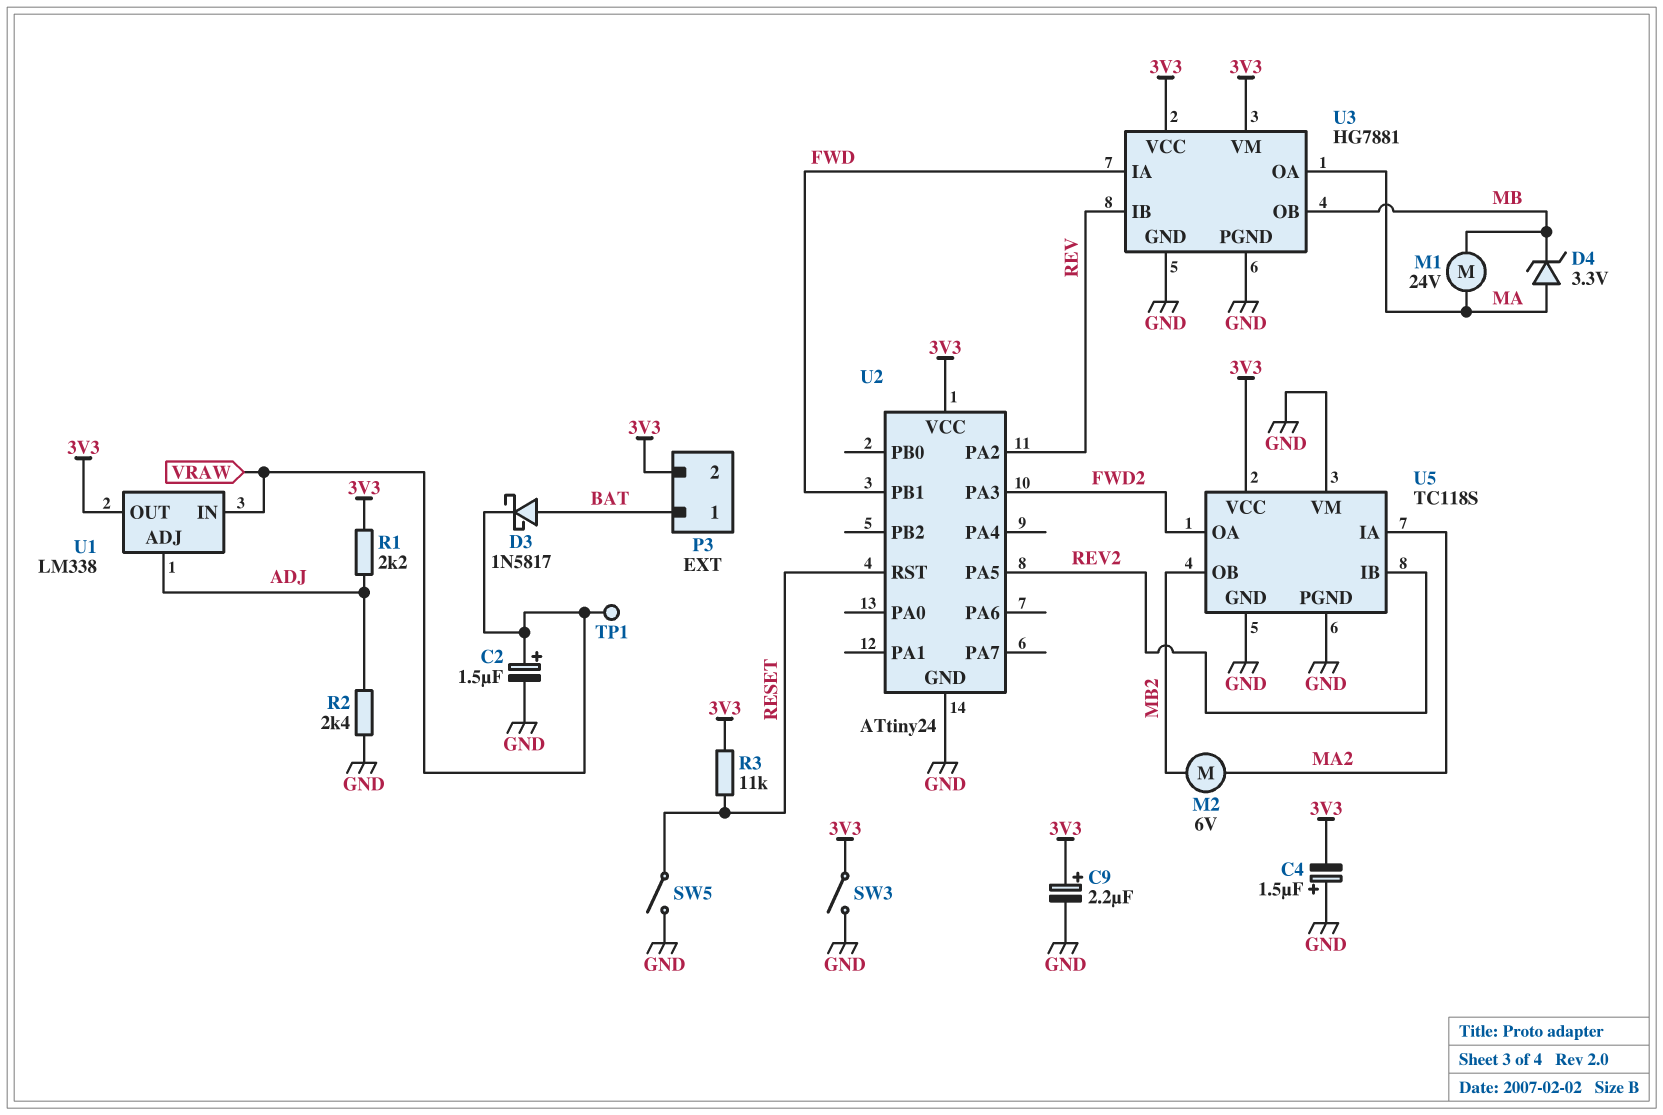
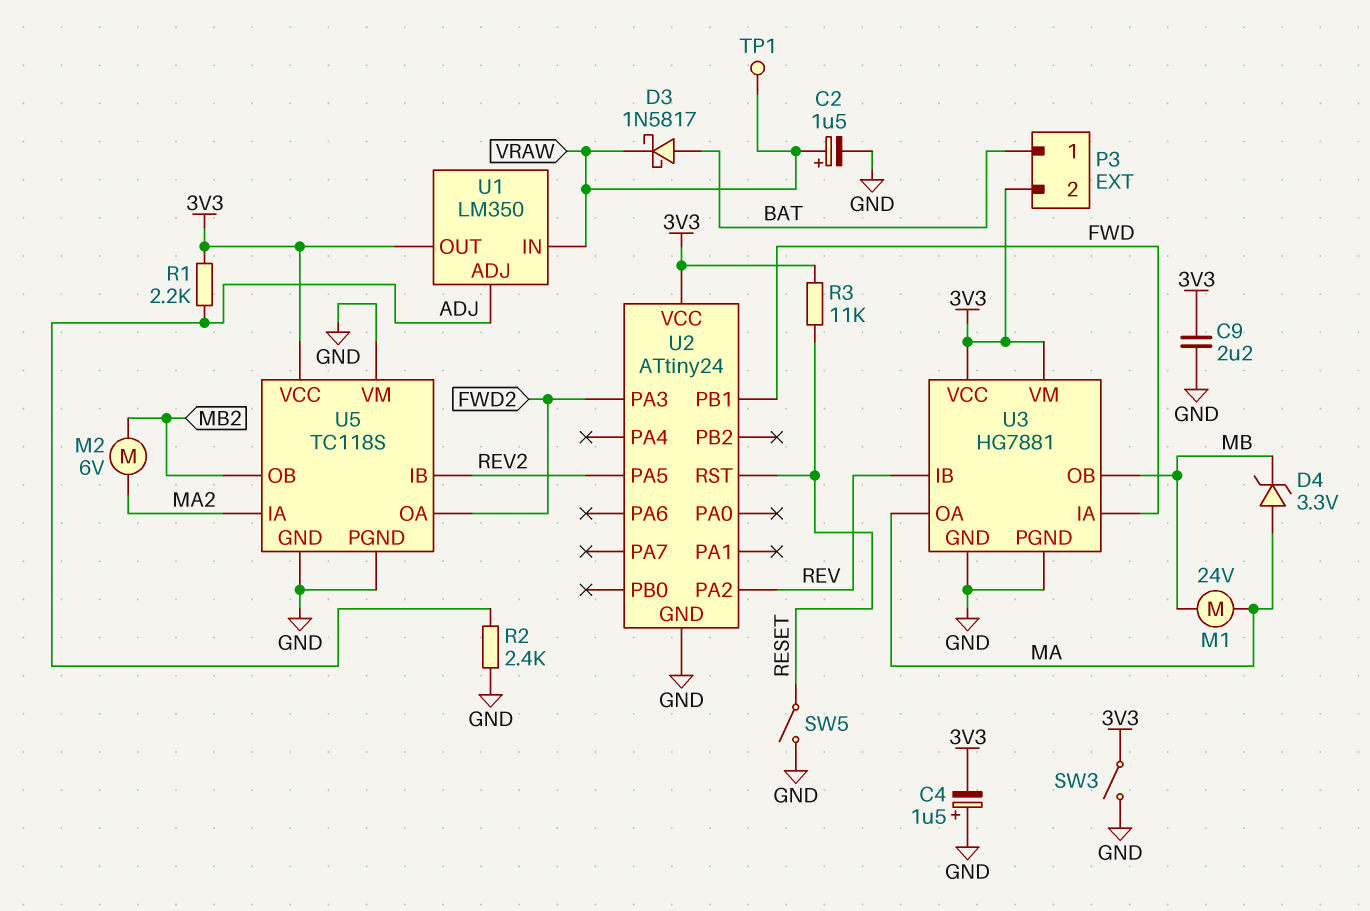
C9: 2.2uF (plus 3V3, minus GND) -> 2.2uF (3V3, GND)
U1: LM338 -> LM350

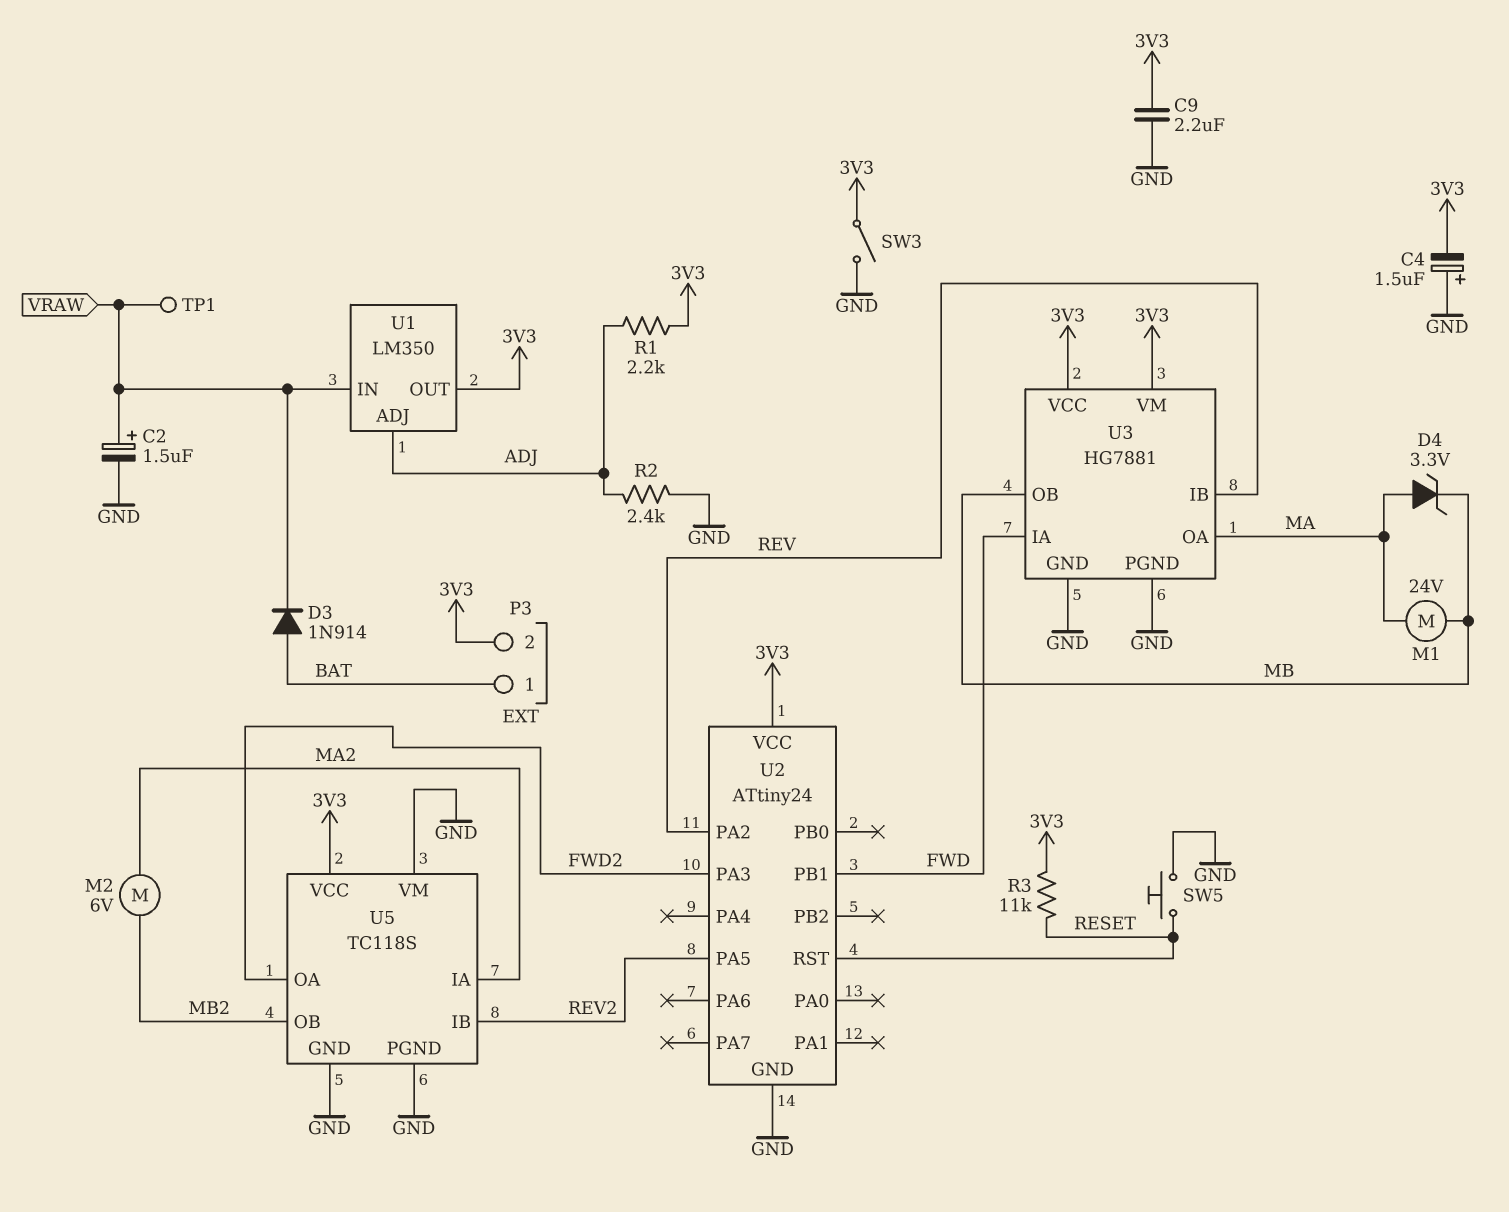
D3: schottky 1N5817 (A BAT, K VRAW) -> diode 1N914 (A BAT, K VRAW)
SW5: switch (GND, RESET) -> button (GND, RESET)

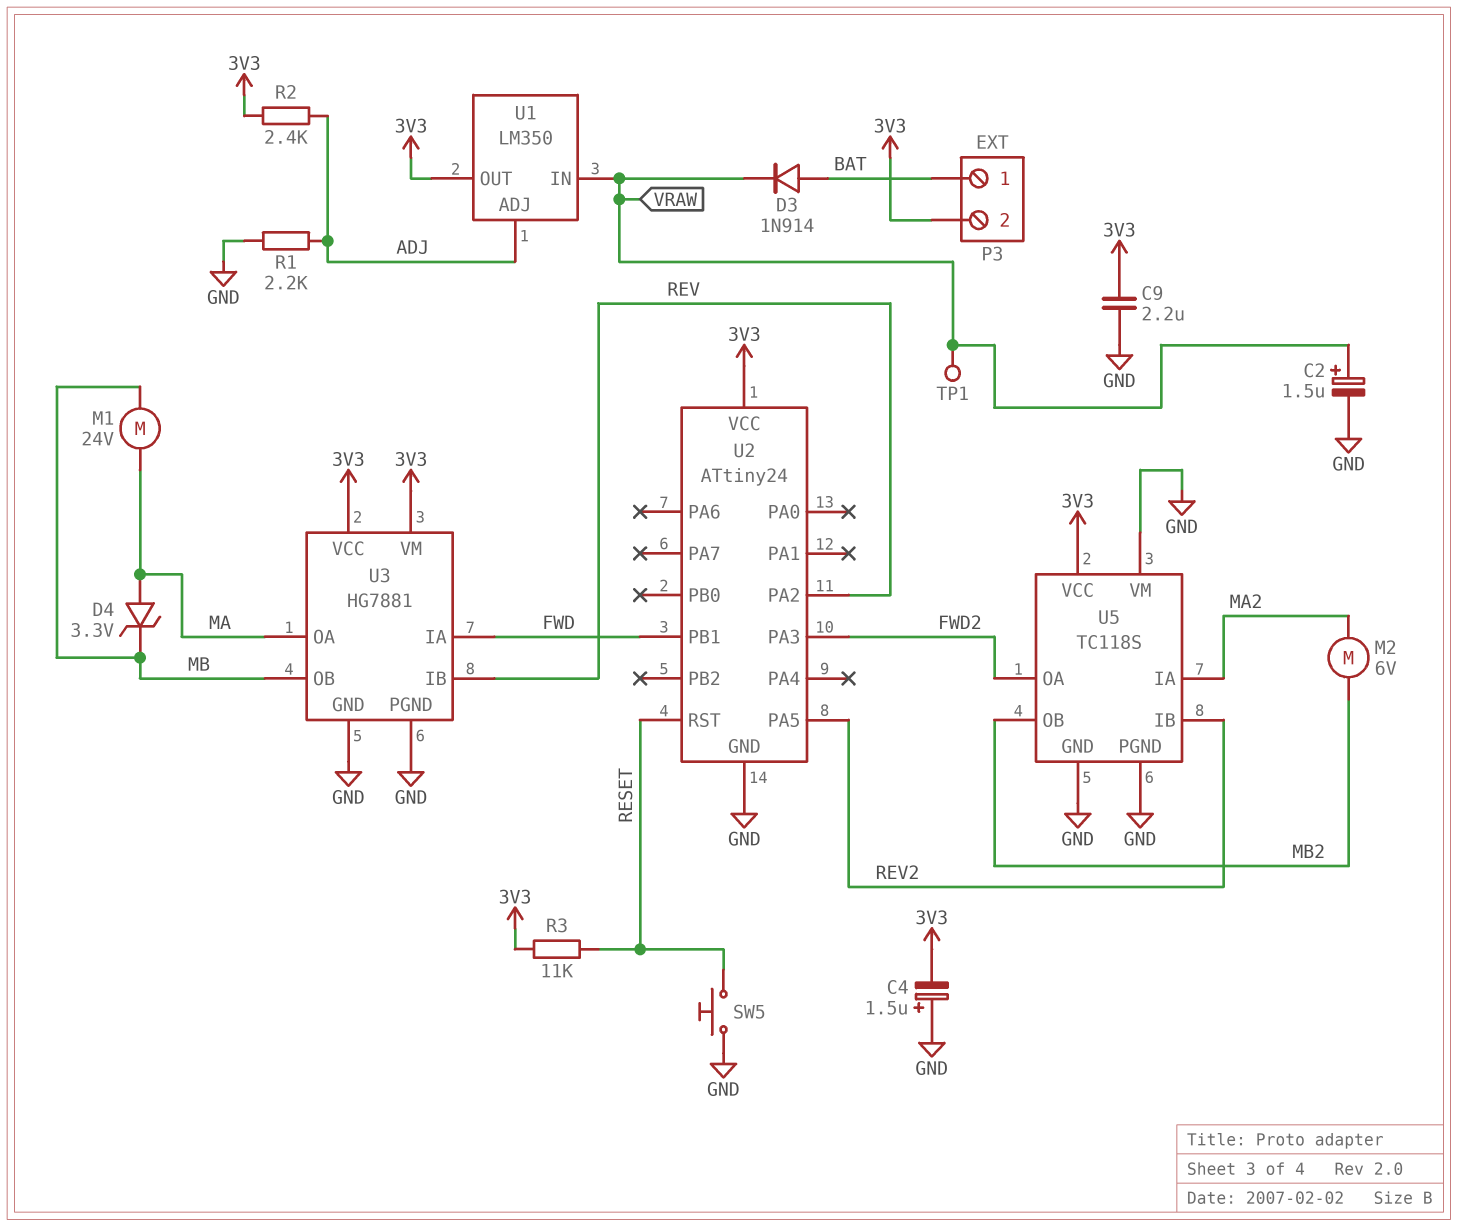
R1: 2.2k (3V3, ADJ) -> 2.2k (ADJ, GND)
R2: 2.4k (ADJ, GND) -> 2.4k (3V3, ADJ)
SW3: switch (3V3, GND) -> none

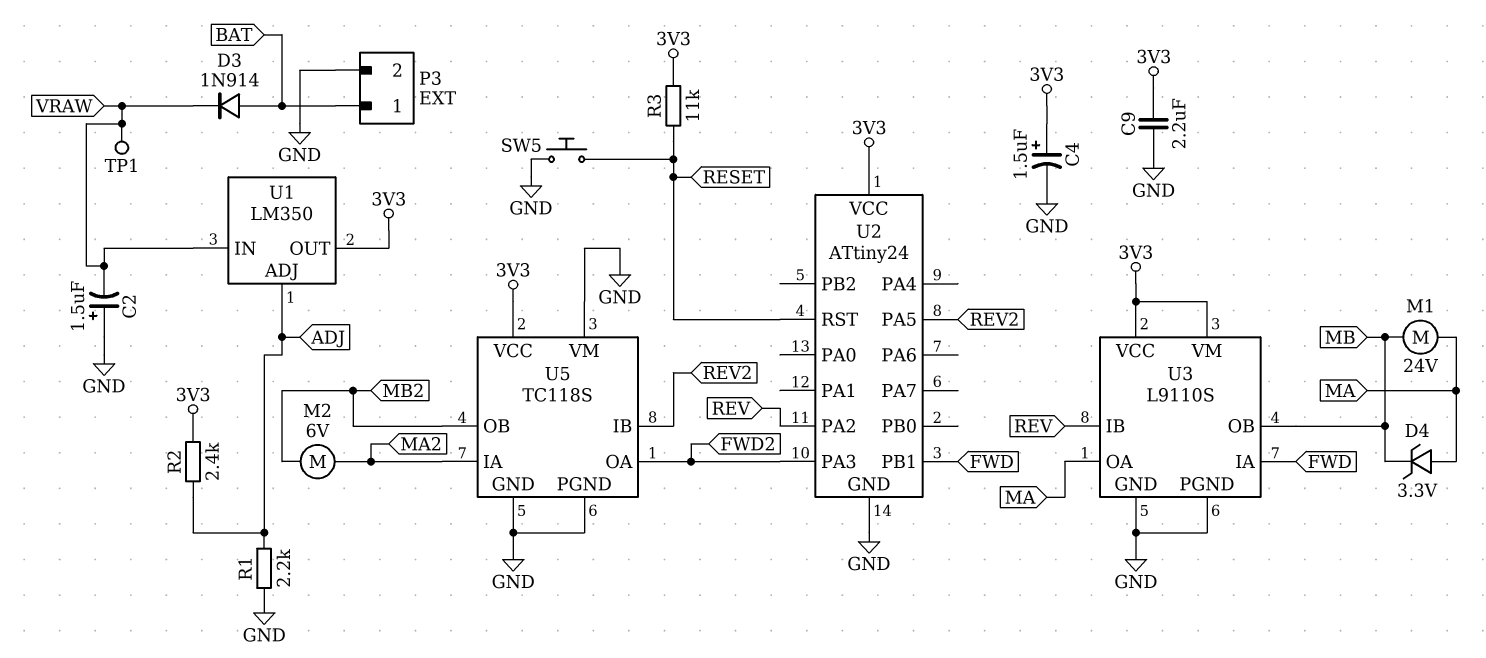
C2: 1.5uF (plus VRAW, minus GND) -> 1.5uF (plus GND, minus VRAW)
C4: 1.5uF (plus GND, minus 3V3) -> 1.5uF (plus 3V3, minus GND)
P3 pin 2: 3V3 -> GND
U3: HG7881 -> L9110S

